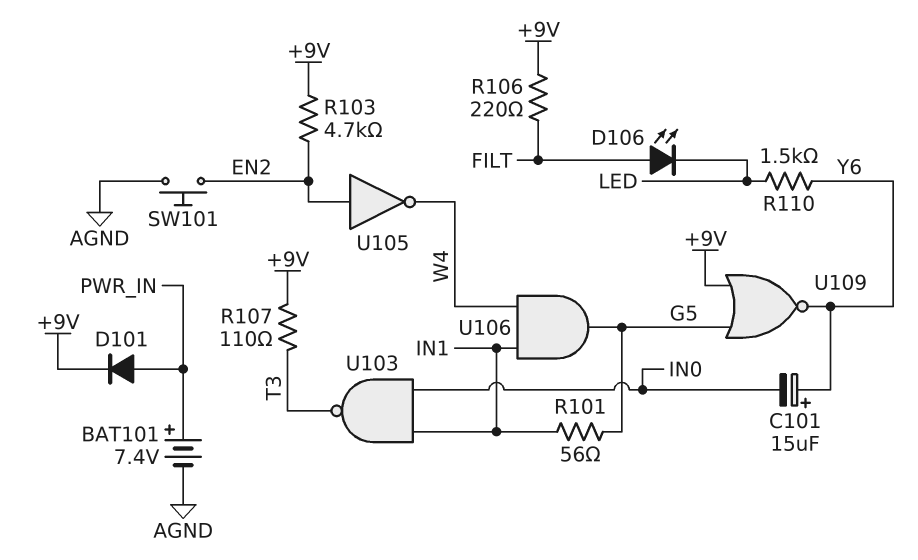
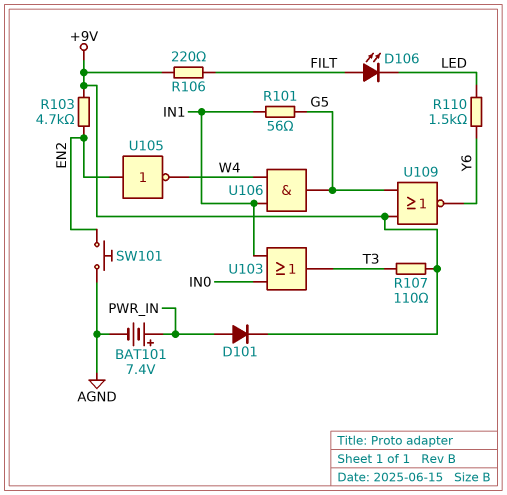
C101: 15uF (plus Y6, minus IN0) -> none
U103: NAND (in IN0, in IN1, out T3) -> OR (in IN0, in IN1, out T3)

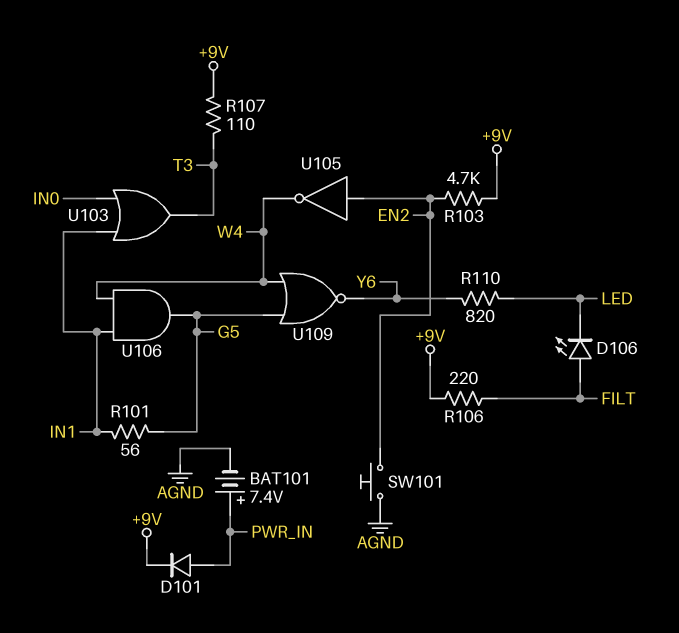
R110: 1.5k (LED, Y6) -> 820 (LED, Y6)
U109: NOR (in +9V, in G5, out Y6) -> NOR (in G5, in W4, out Y6)

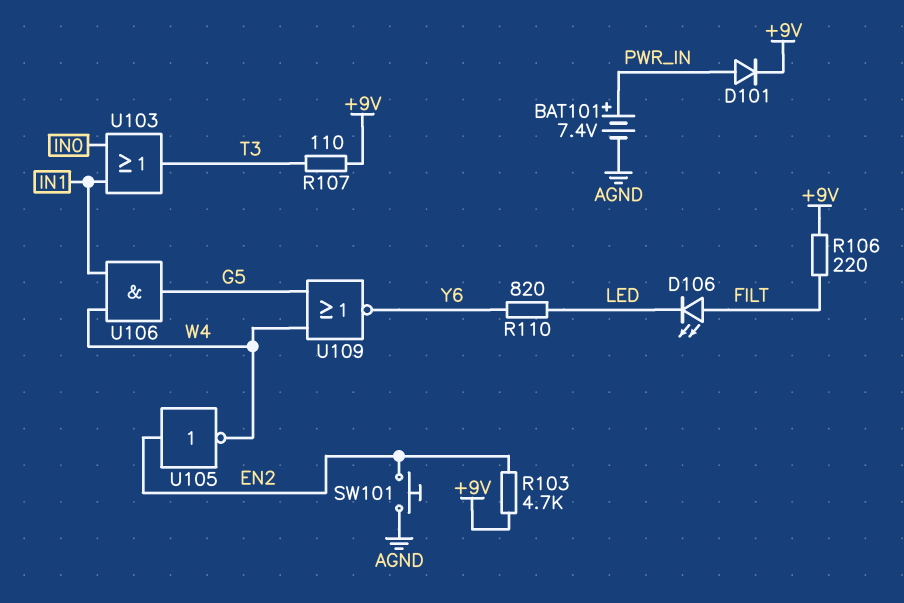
R101: 56 (G5, IN1) -> none

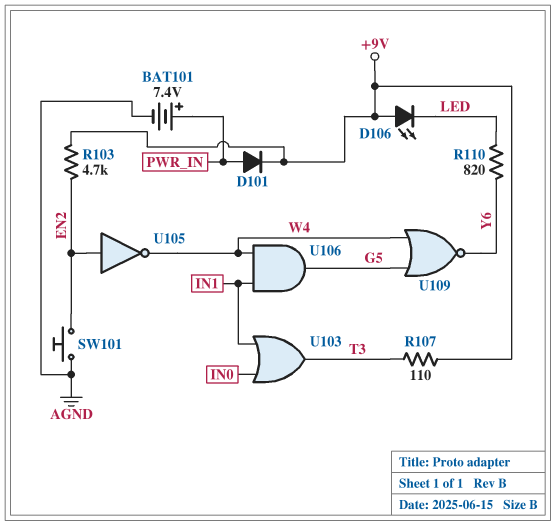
D106: LED (A FILT, K LED) -> LED (A +9V, K LED)
R106: 220 (+9V, FILT) -> none

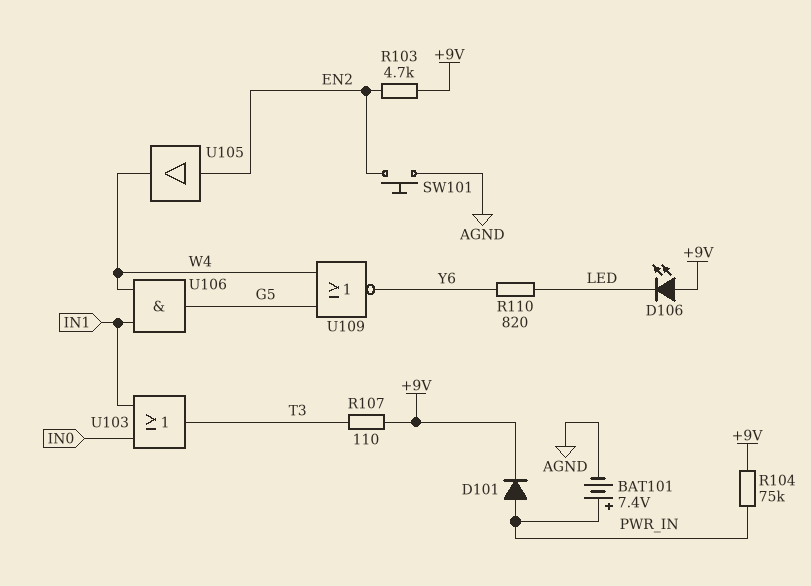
R104: none -> 75k (+9V, PWR_IN)
U105: NOT (in EN2, out W4) -> buffer (in EN2, out W4)

